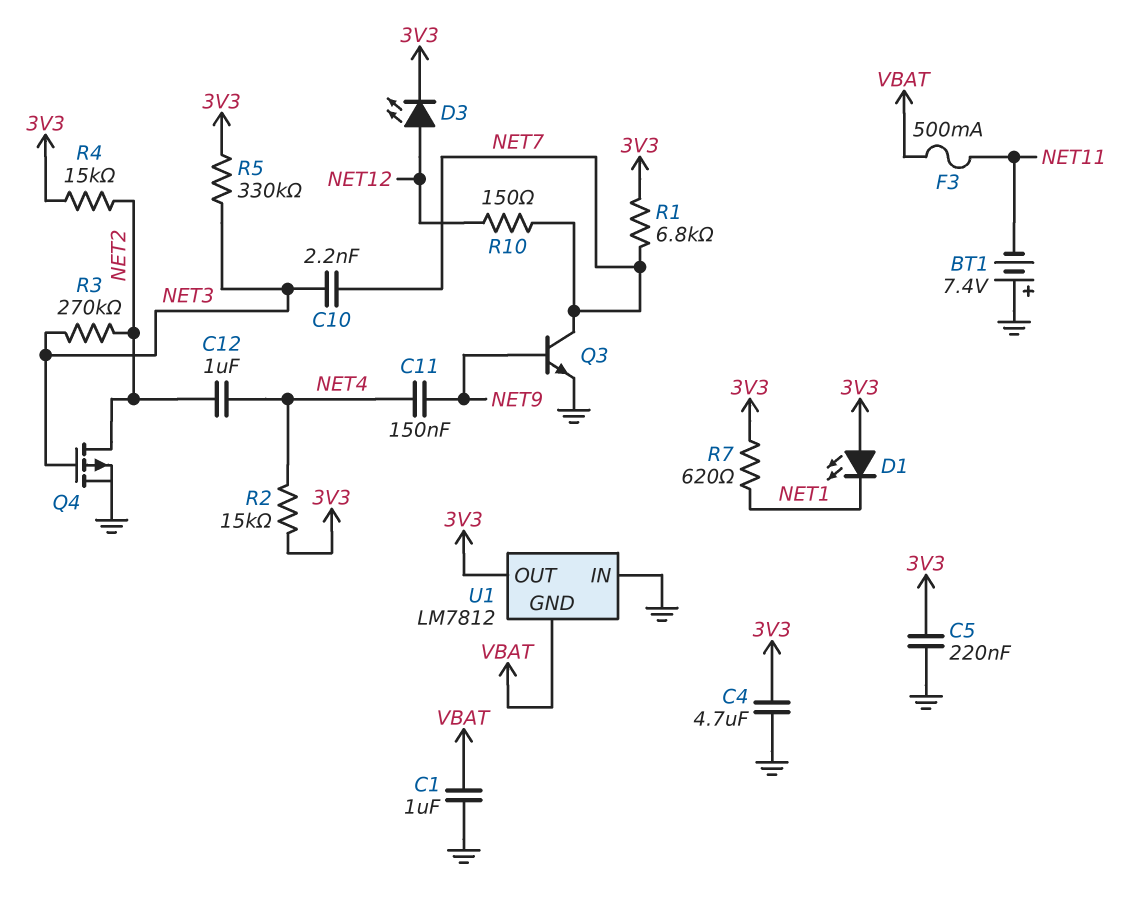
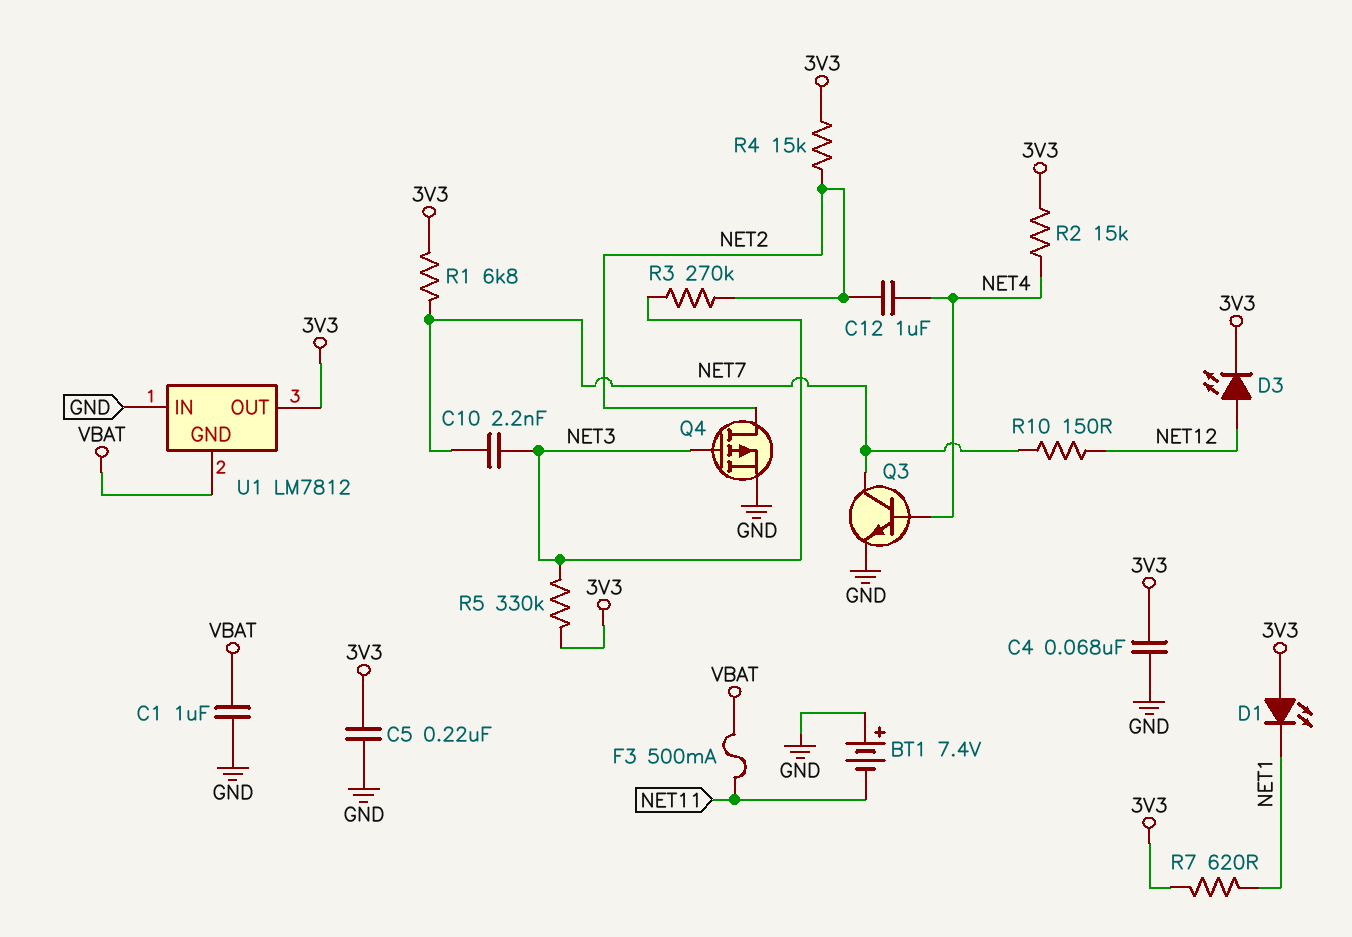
C4: 4.7uF (3V3, GND) -> 68nF (3V3, GND)
C11: 150nF (NET4, NET9) -> none
Q3: NPN (B NET9, C NET7, E GND) -> NPN (B NET4, C NET7, E GND)

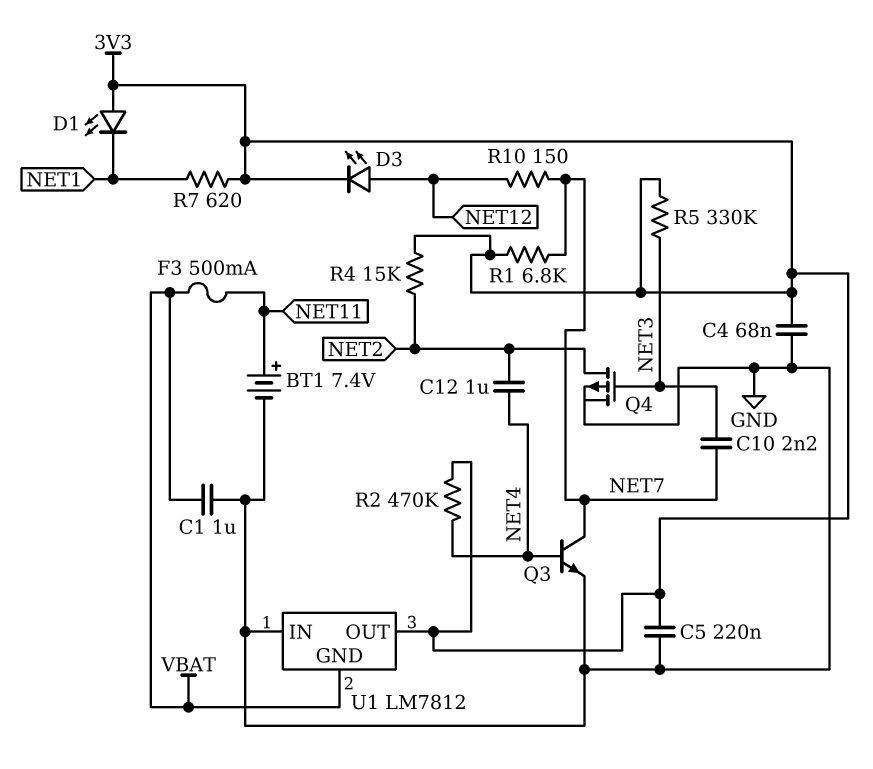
BT1: 7.4V (plus GND, minus NET11) -> 7.4V (plus NET11, minus GND)
R2: 15k (3V3, NET4) -> 470k (3V3, NET4)
R3: 270k (NET2, NET3) -> none

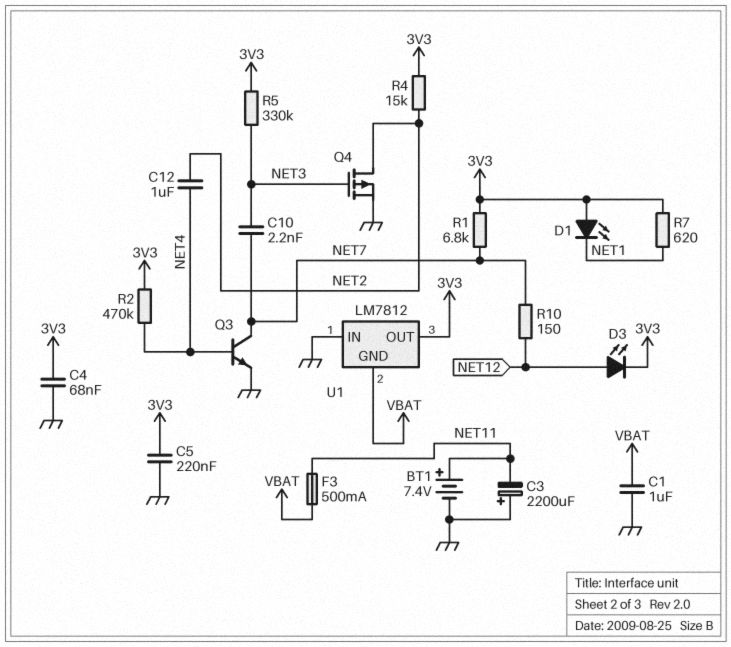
C3: none -> 2200uF (plus GND, minus NET11)

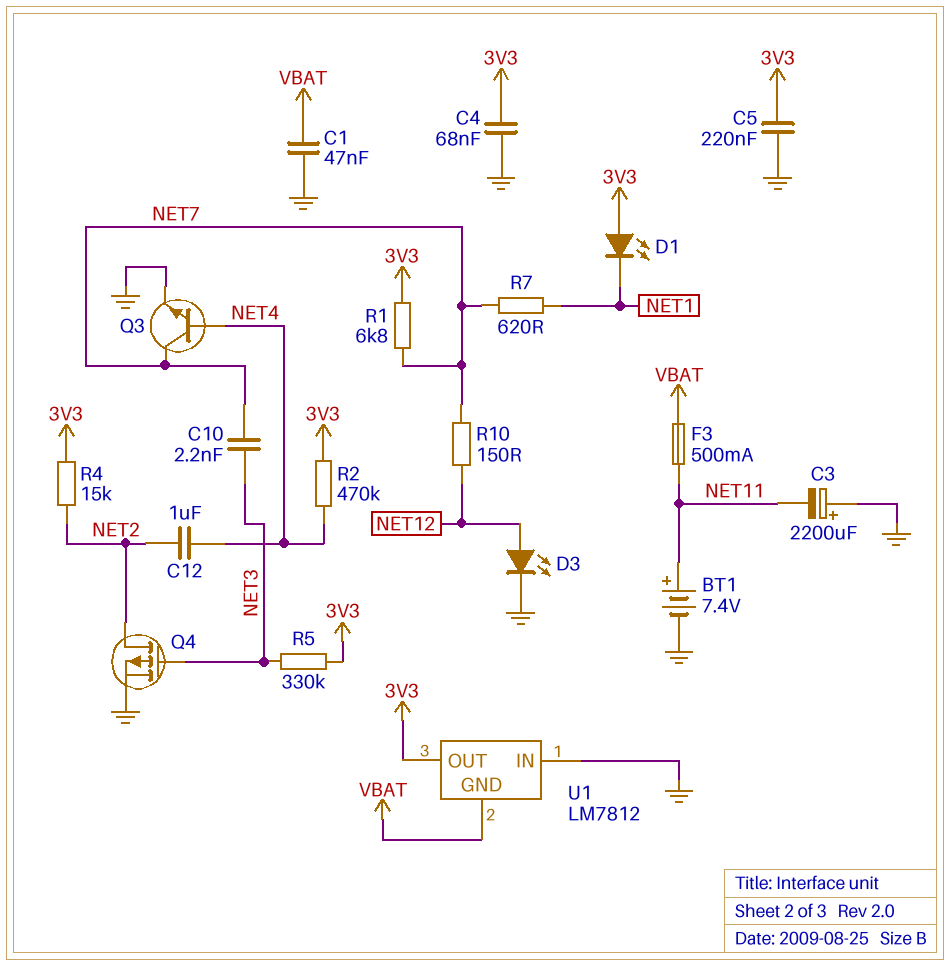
C1: 1uF (GND, VBAT) -> 47nF (GND, VBAT)
D3: LED (A NET12, K 3V3) -> LED (A NET12, K GND)
R7: 620 (3V3, NET1) -> 620 (NET1, NET7)

